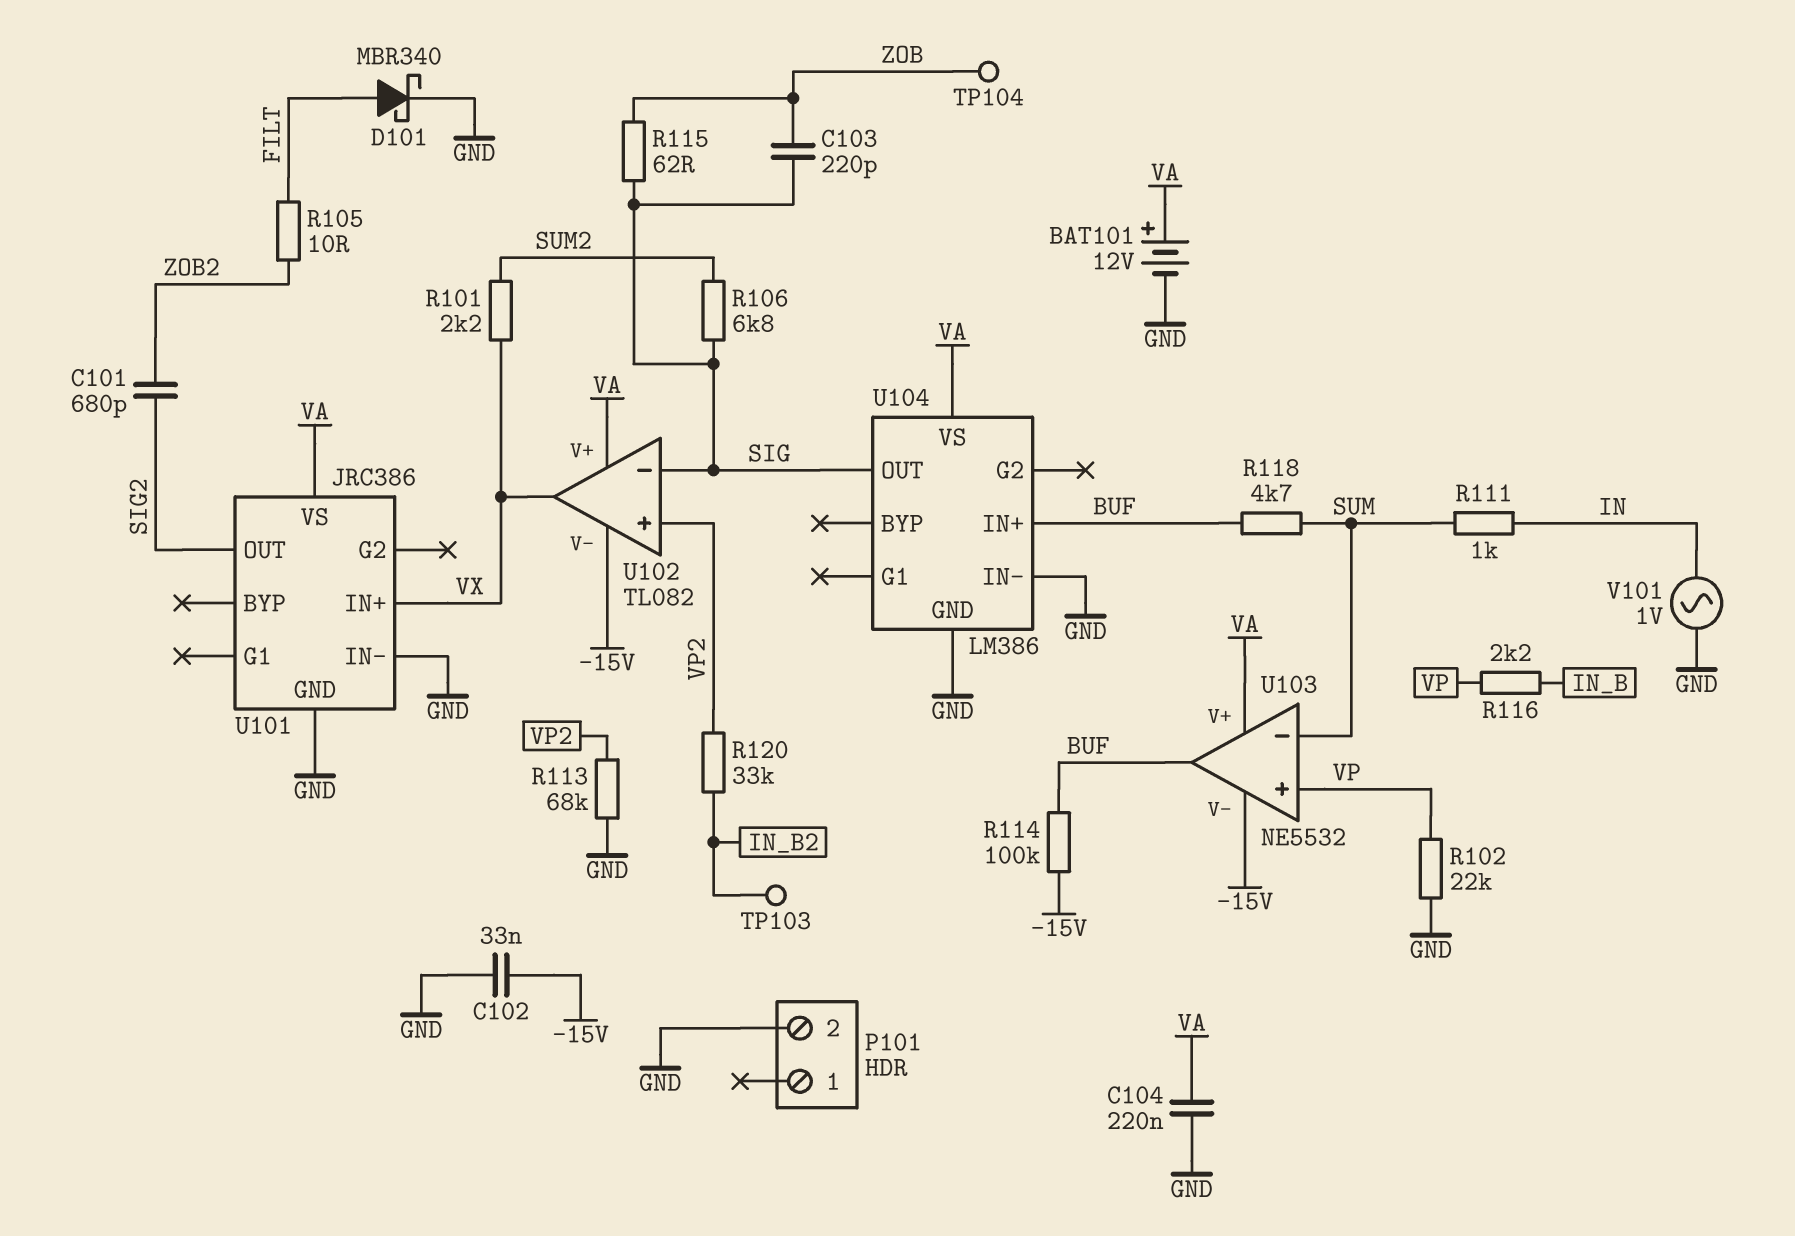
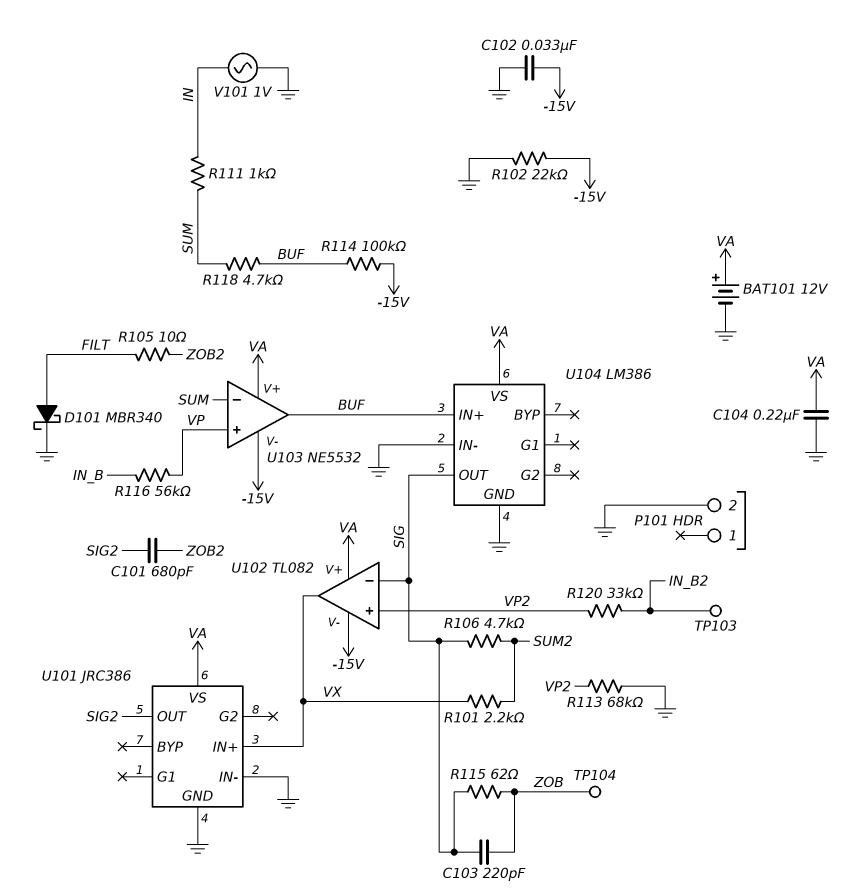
R102: 22k (GND, VP) -> 22k (-15V, GND)
R106: 6.8k (SIG, SUM2) -> 4.7k (SIG, SUM2)
R116: 2.2k (IN_B, VP) -> 56k (IN_B, VP)

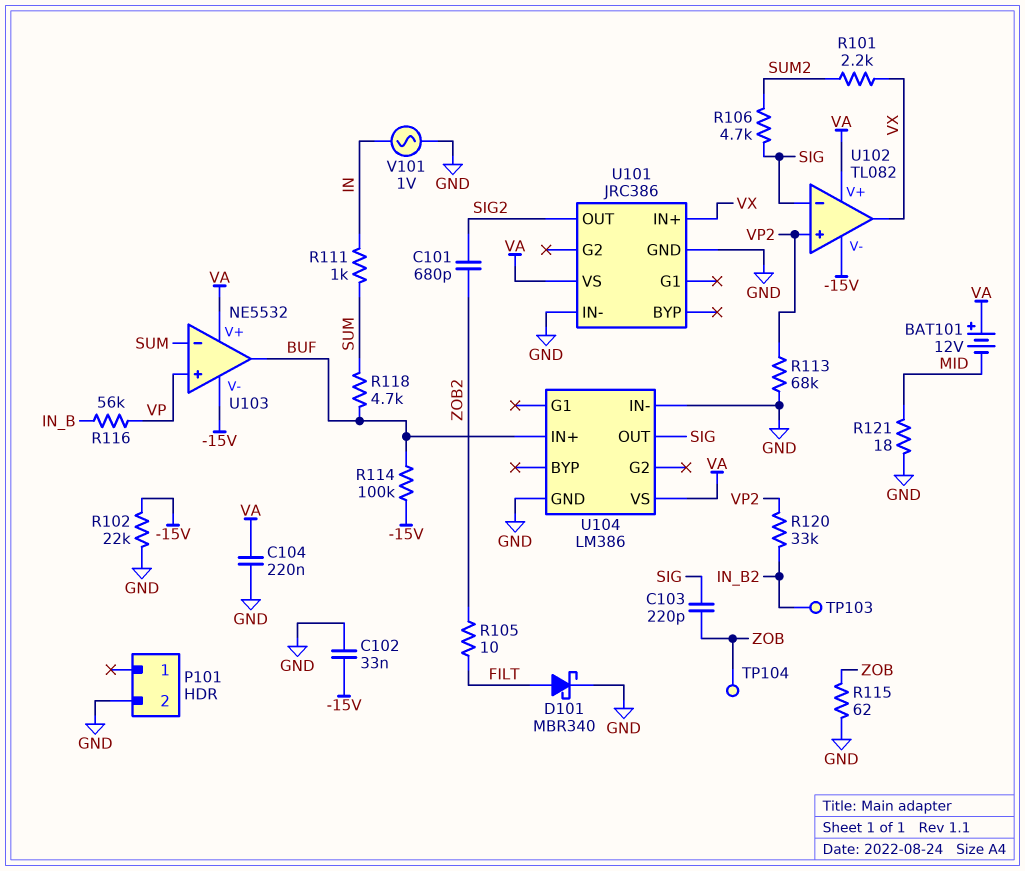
BAT101: 12V (plus VA, minus GND) -> 12V (plus VA, minus MID)
R115: 62 (SIG, ZOB) -> 62 (GND, ZOB)
R121: none -> 18 (GND, MID)

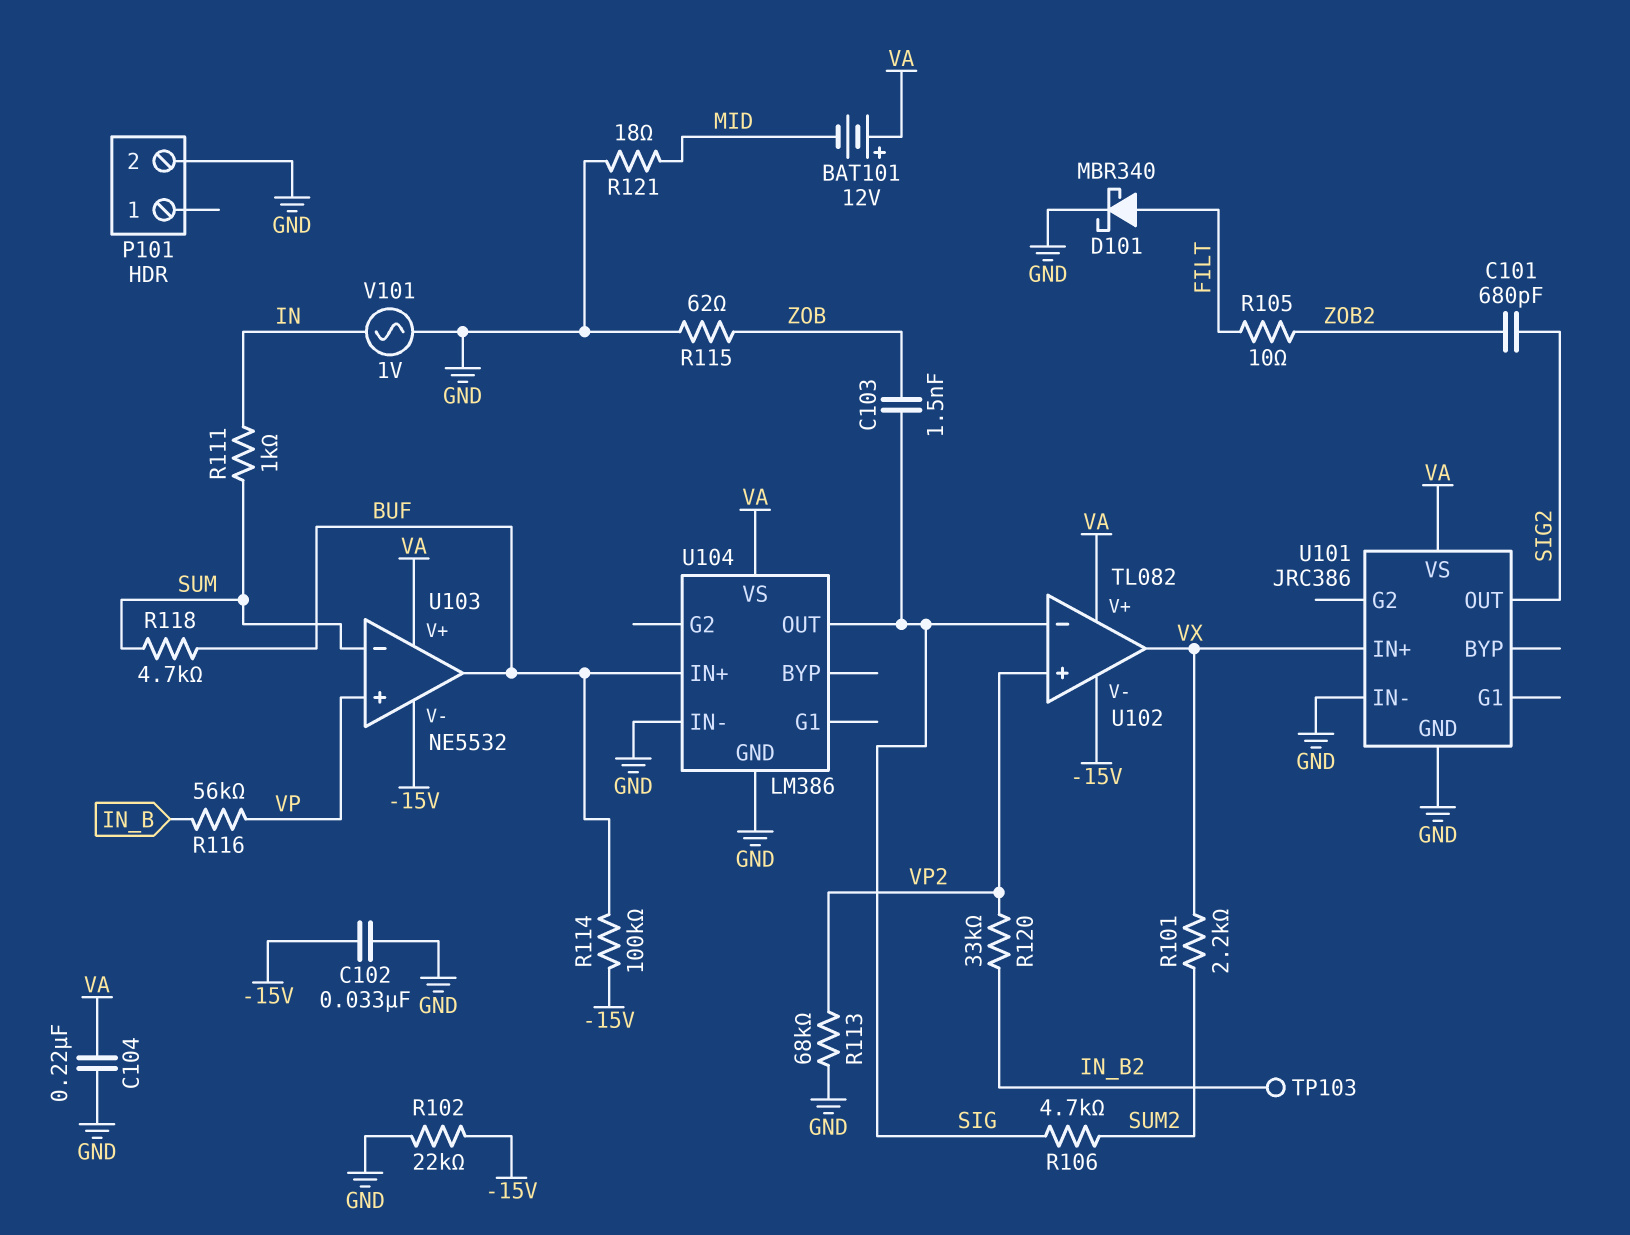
C103: 220pF (SIG, ZOB) -> 1.5nF (SIG, ZOB)
TP104: test point (ZOB) -> none

